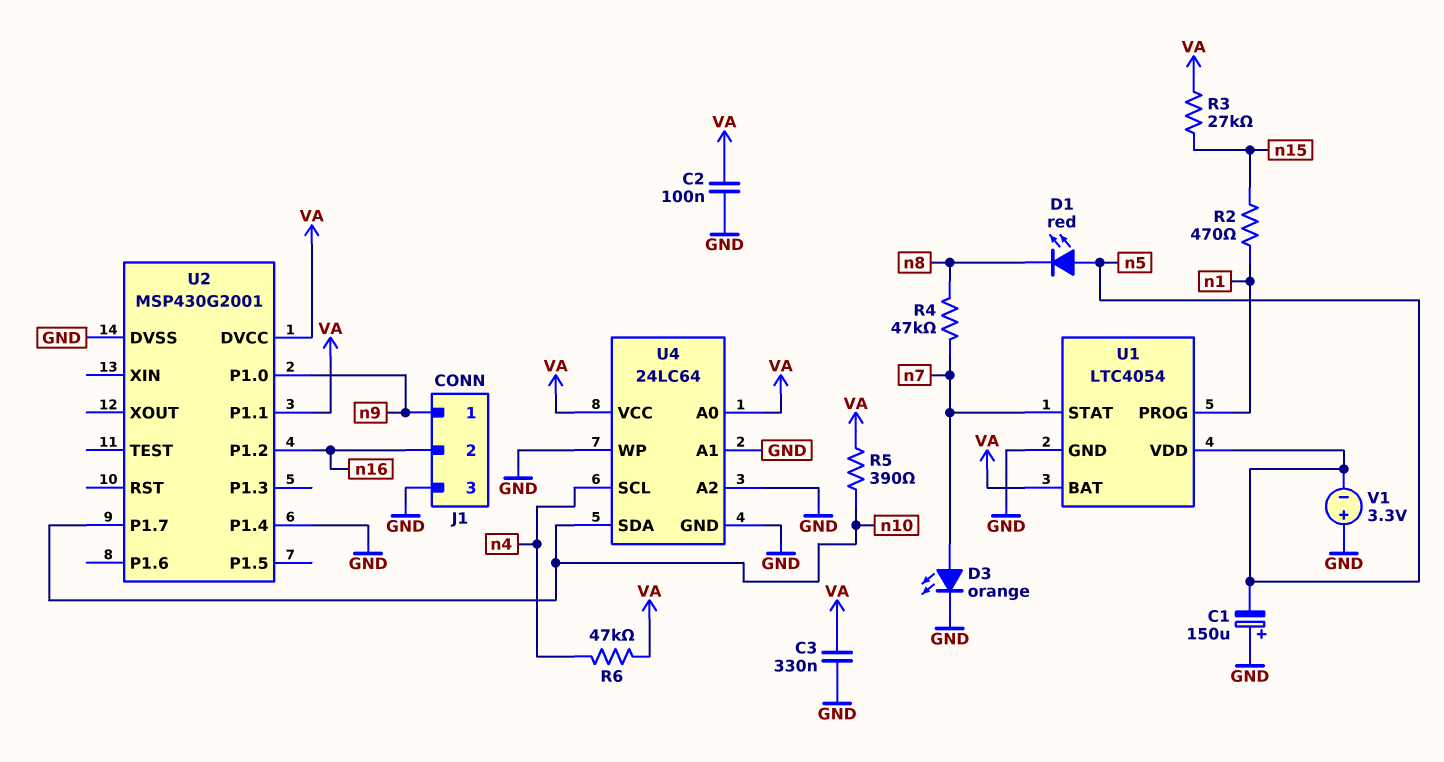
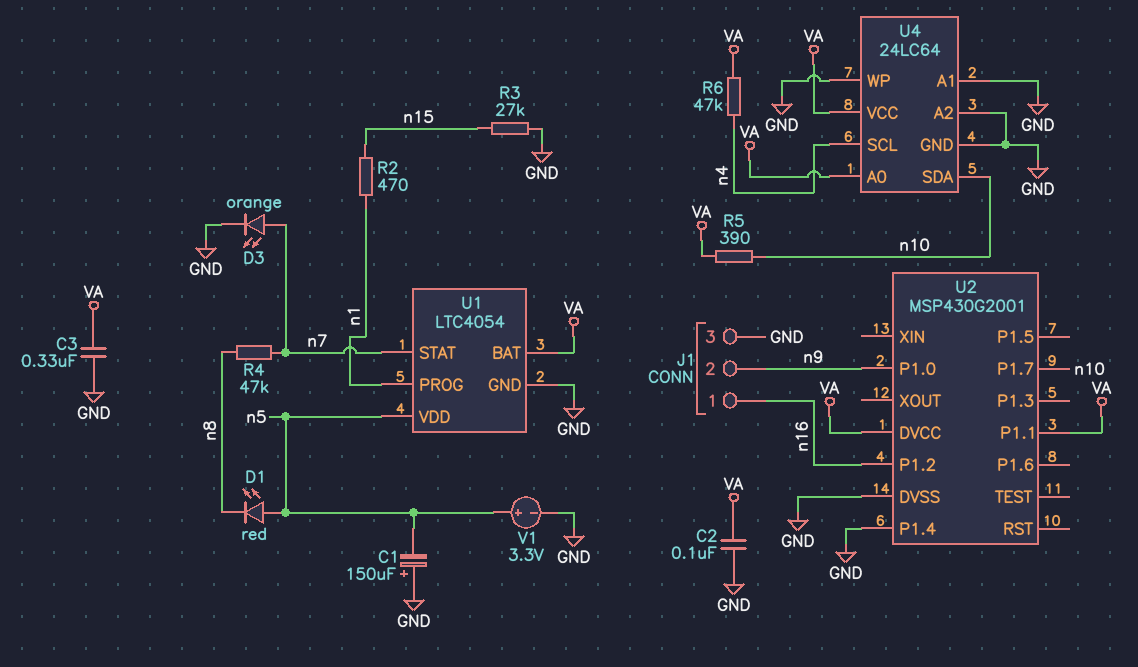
J1 pin 1: n9 -> n16
J1 pin 2: n16 -> n9
R3: 27k (VA, n15) -> 27k (GND, n15)
V1: 3.3V (plus GND, minus n5) -> 3.3V (plus n5, minus GND)

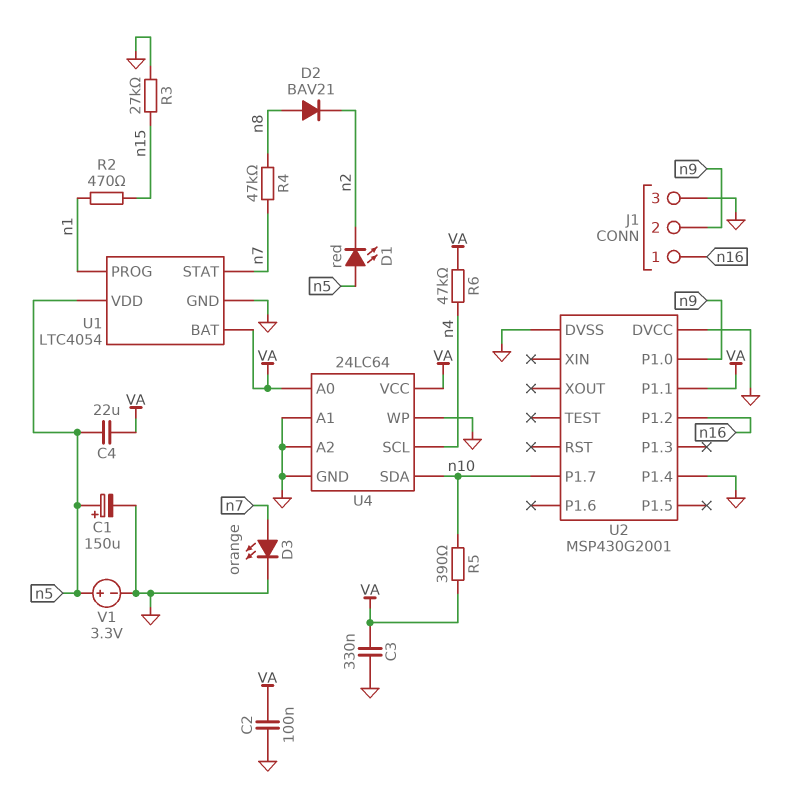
C1: 150uF (plus GND, minus n5) -> 150uF (plus n5, minus GND)
C4: none -> 22uF (VA, n5)
D1: LED red (A n5, K n8) -> LED red (A n5, K n2)
D2: none -> diode BAV21 (A n8, K n2)
U2 pin DVCC: VA -> GND

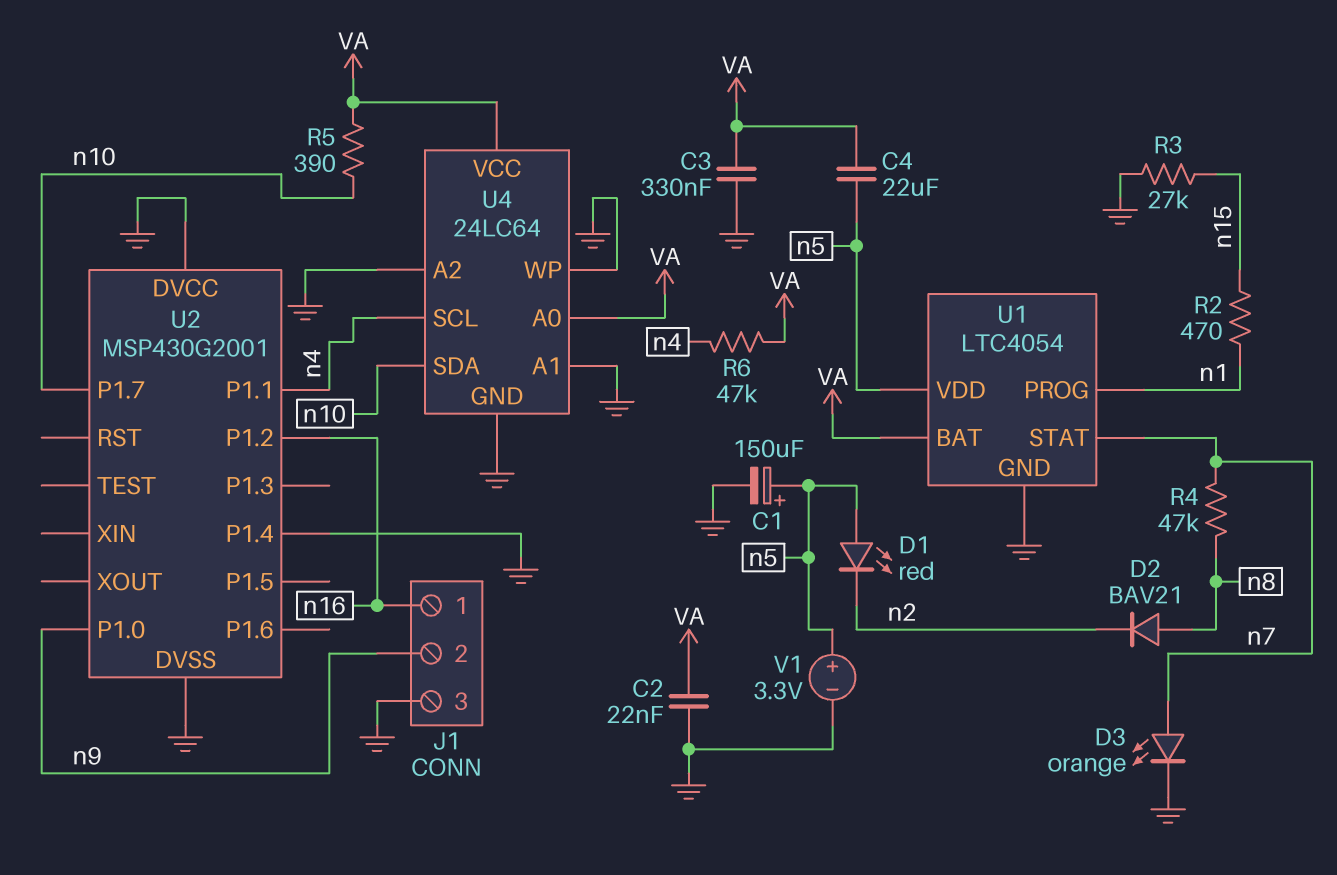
C2: 100nF (GND, VA) -> 22nF (GND, VA)
U2 pin P1.1: VA -> n4

